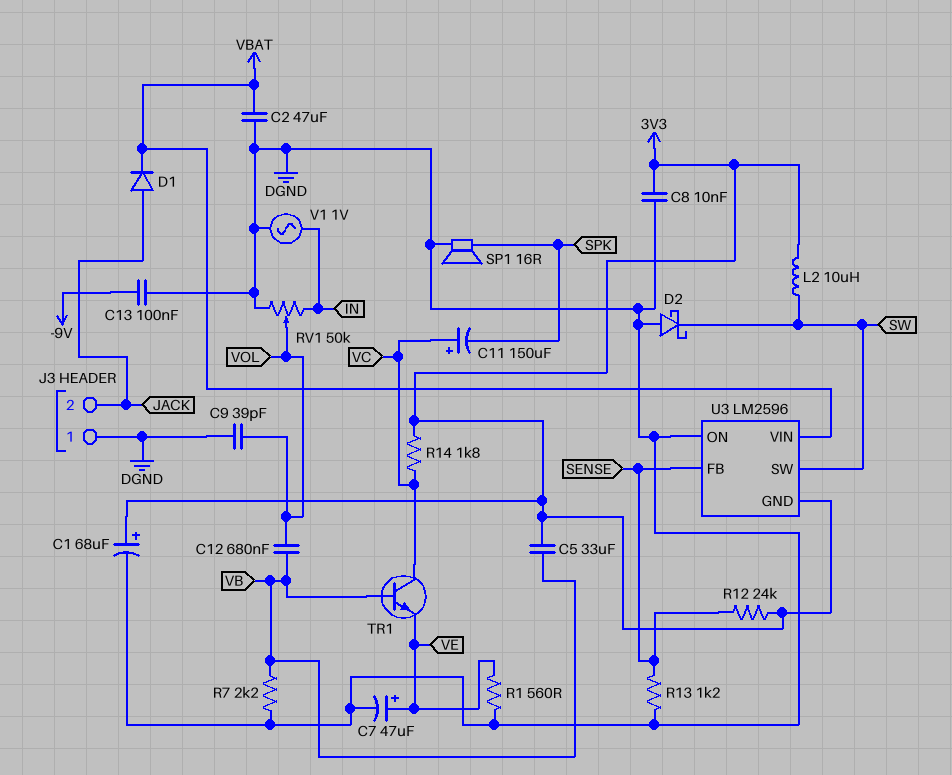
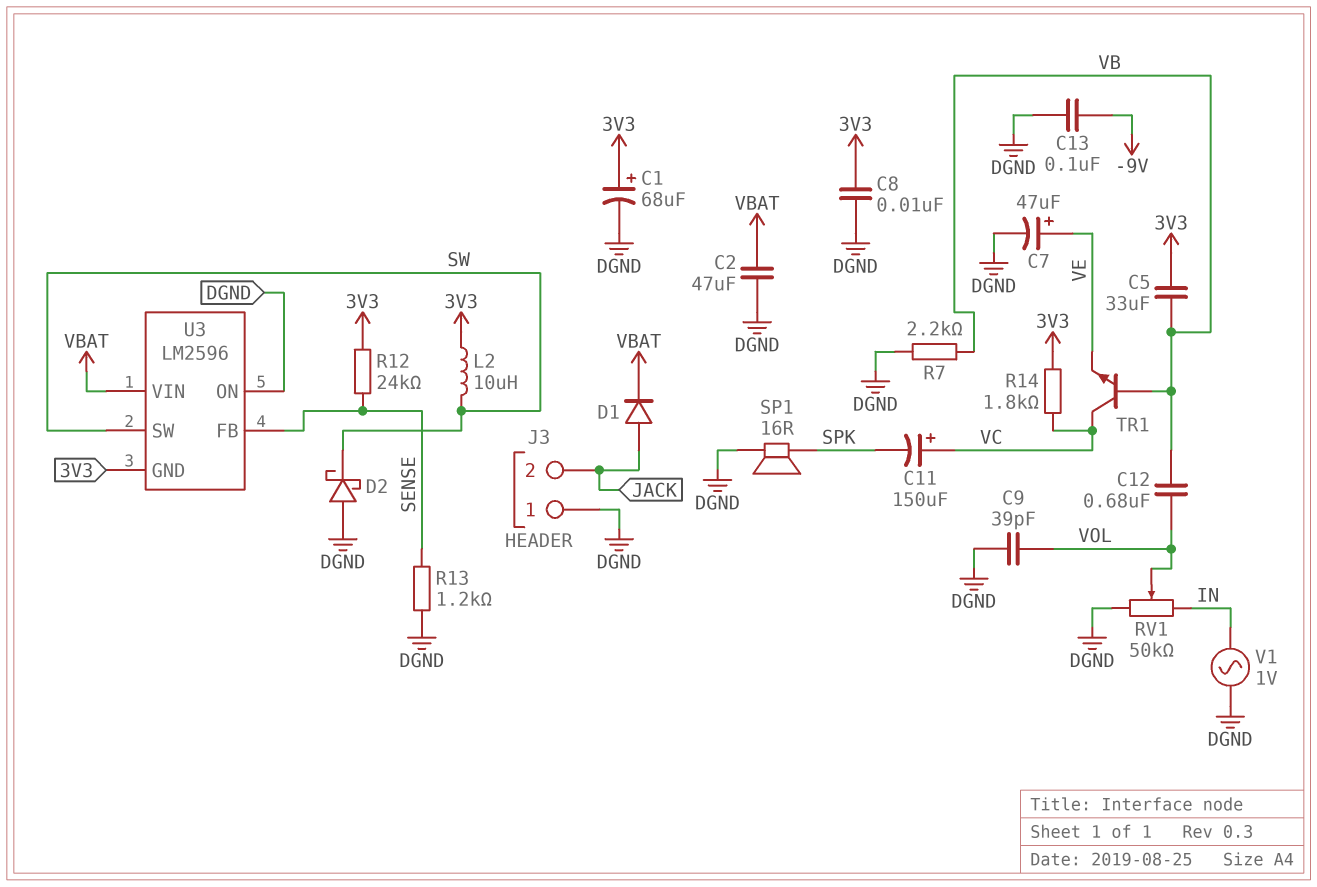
R1: 560 (DGND, VE) -> none

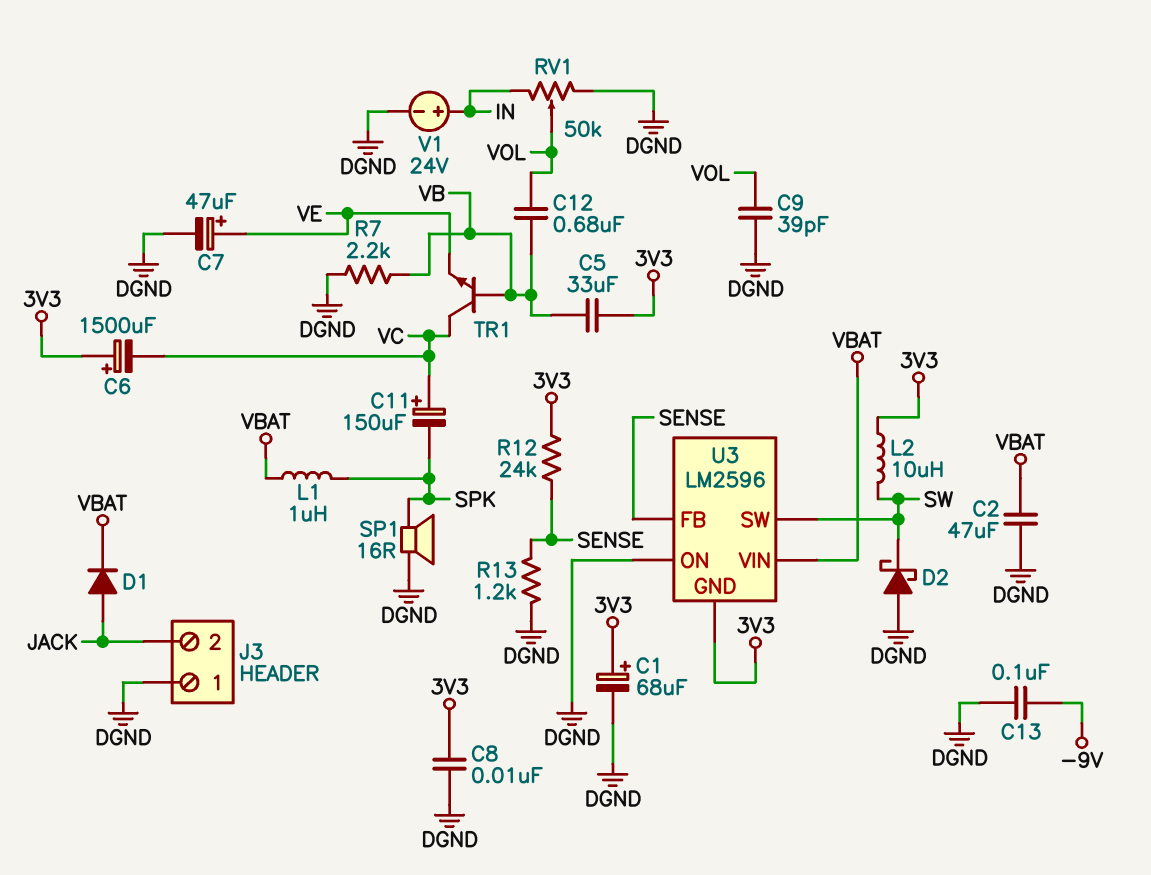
C6: none -> 1500uF (plus 3V3, minus VC)
L1: none -> 1uH (SPK, VBAT)
R14: 1.8k (3V3, VC) -> none
V1: AC 1V (DGND, IN) -> 24V (plus IN, minus DGND)

